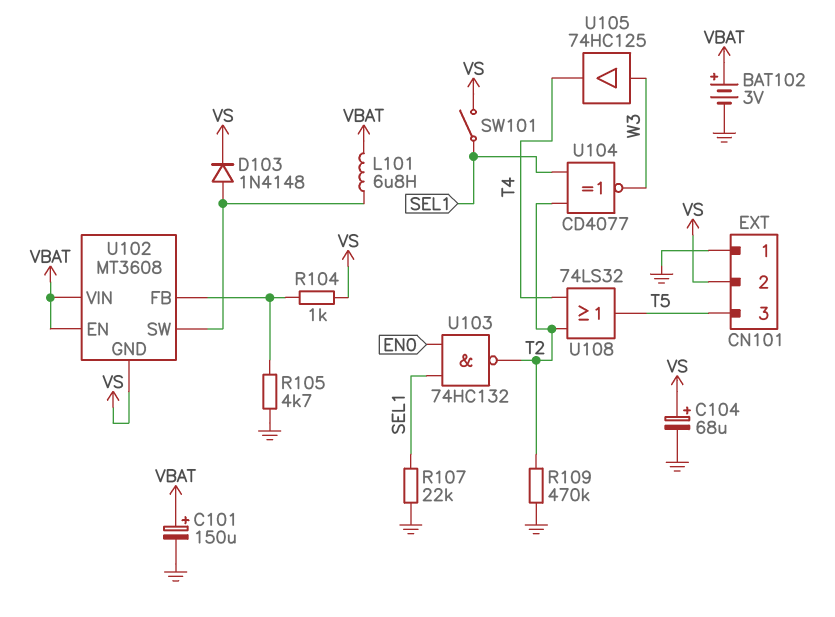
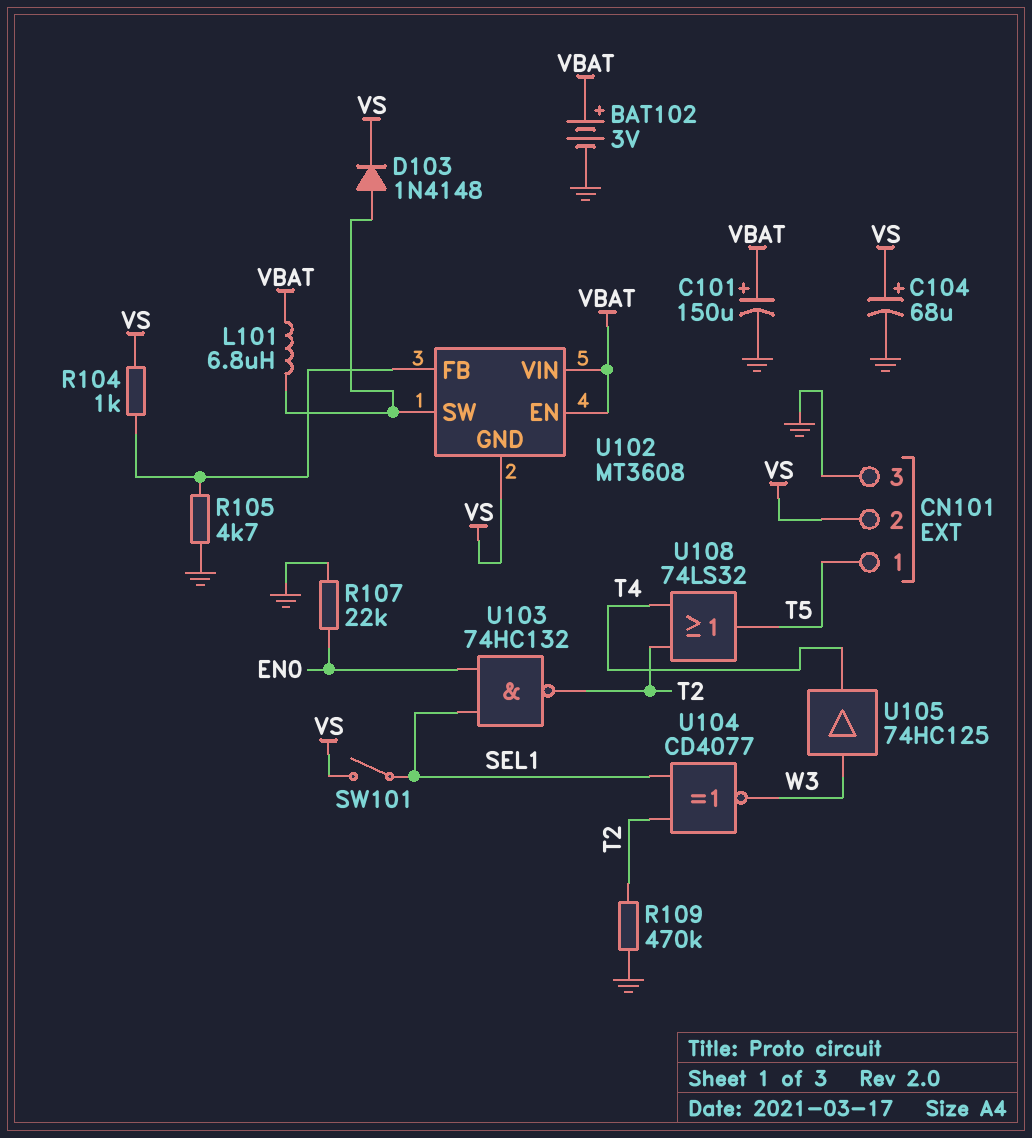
CN101 pin 1: GND -> T5
CN101 pin 3: T5 -> GND
R107: 22k (GND, SEL1) -> 22k (EN0, GND)

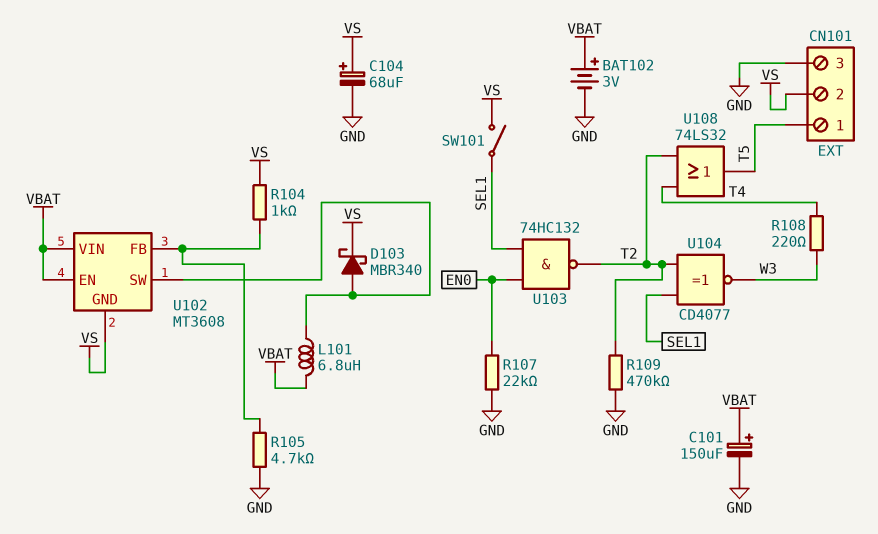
D103: diode 1N4148 (A U102/SW, K VS) -> schottky MBR340 (A U102/SW, K VS)
R108: none -> 220 (T4, W3)
U105: buffer 74HC125 (in W3, out T4) -> none

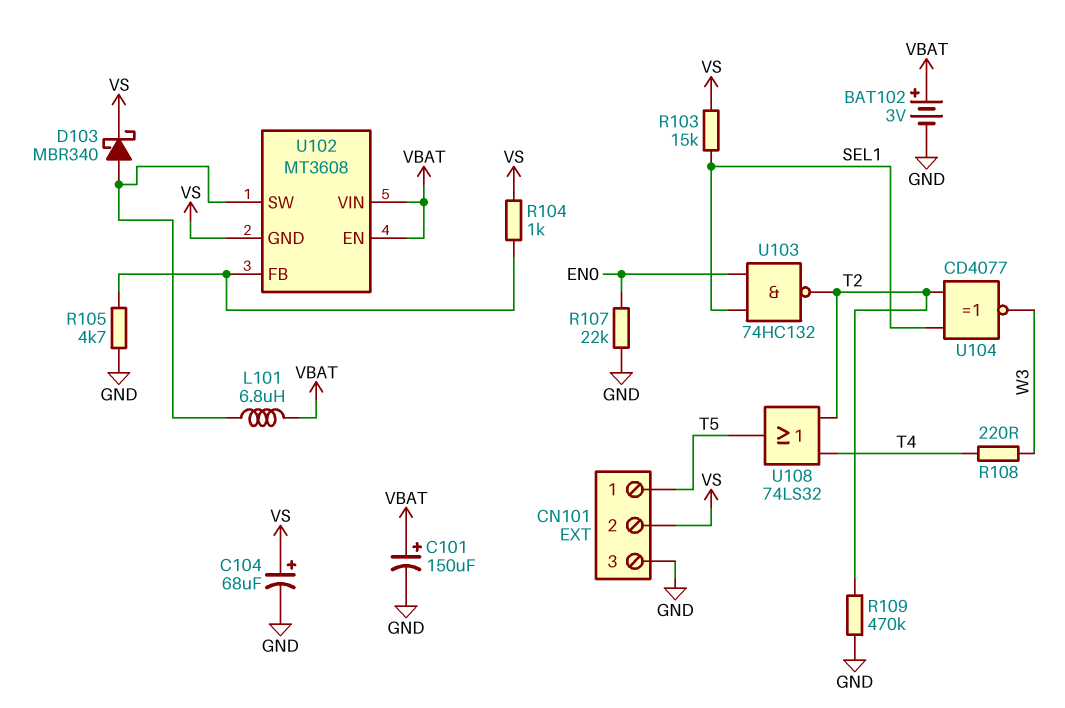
R103: none -> 15k (SEL1, VS)
SW101: switch (SEL1, VS) -> none

